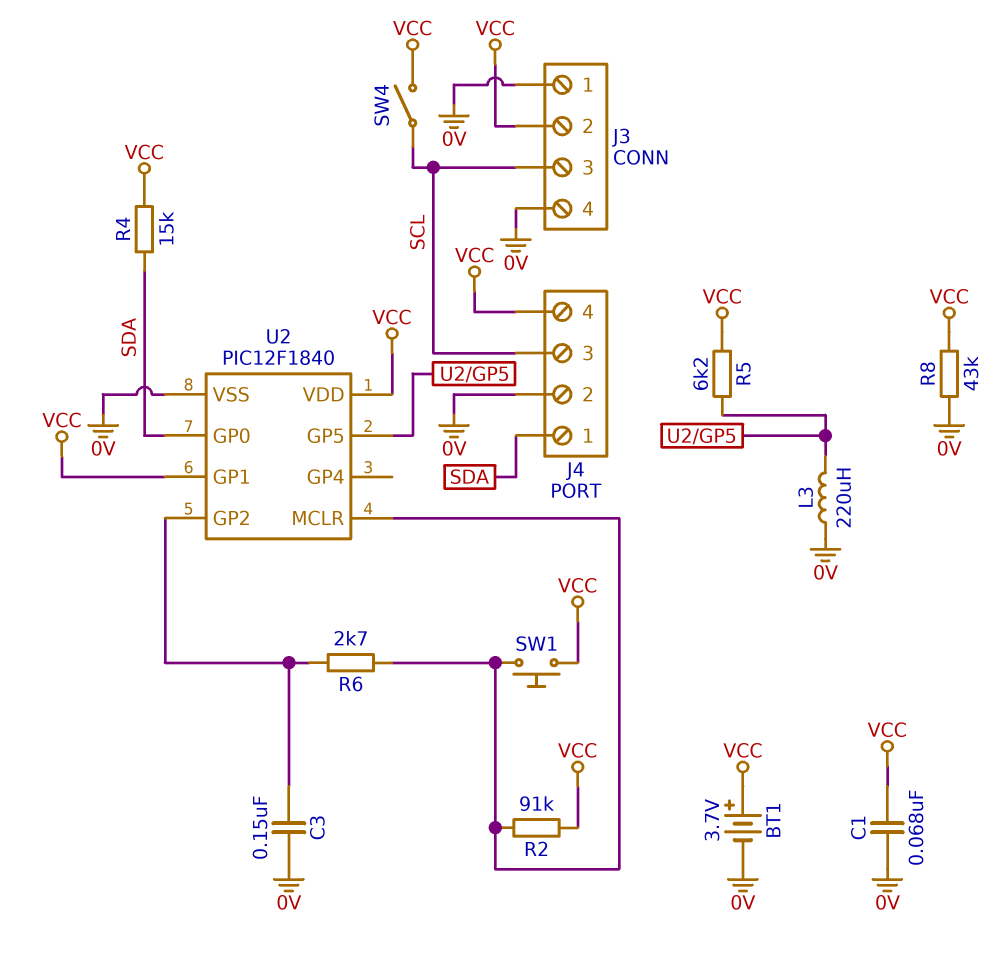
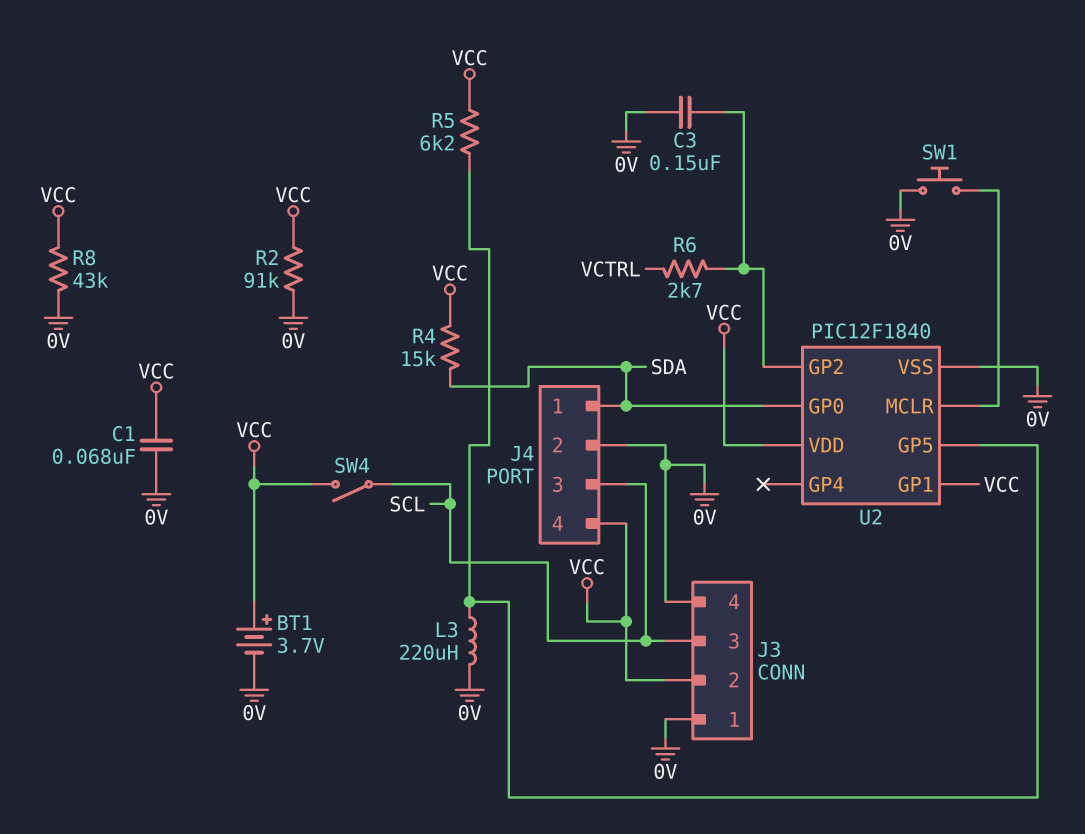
R2: 91k (U2/MCLR, VCC) -> 91k (0V, VCC)
R6: 2.7k (U2/GP2, U2/MCLR) -> 2.7k (U2/GP2, VCTRL)
SW1: button (U2/MCLR, VCC) -> button (0V, U2/MCLR)

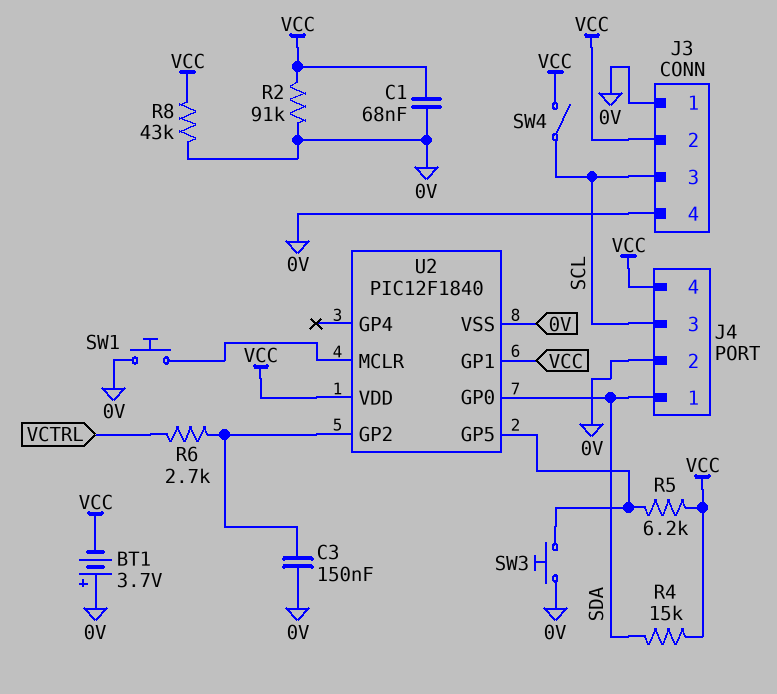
BT1: 3.7V (plus VCC, minus 0V) -> 3.7V (plus 0V, minus VCC)
L3: 220uH (0V, U2/GP5) -> none
SW3: none -> button (0V, U2/GP5)

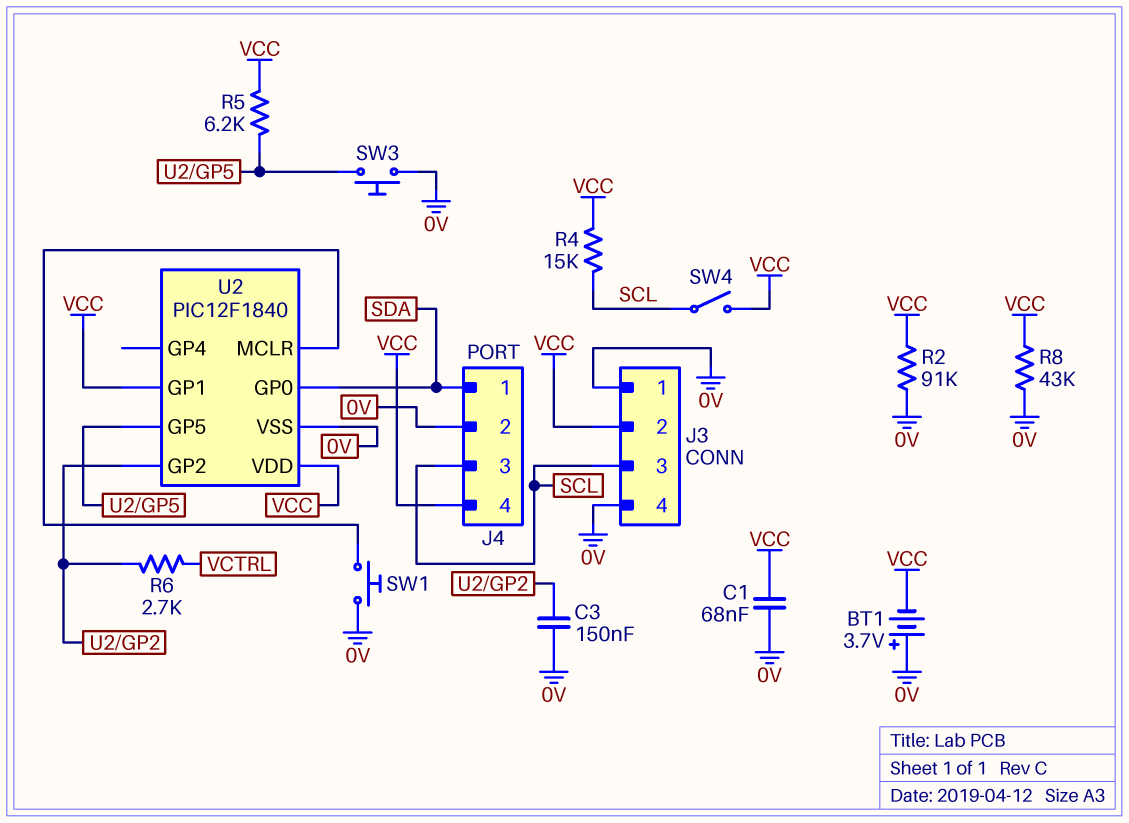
R4: 15k (SDA, VCC) -> 15k (SCL, VCC)

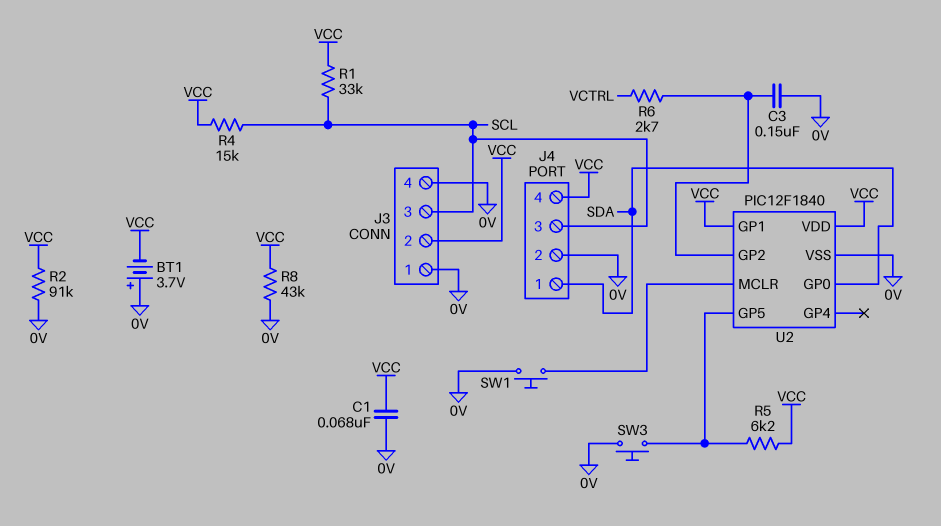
R1: none -> 33k (SCL, VCC)
SW4: switch (SCL, VCC) -> none

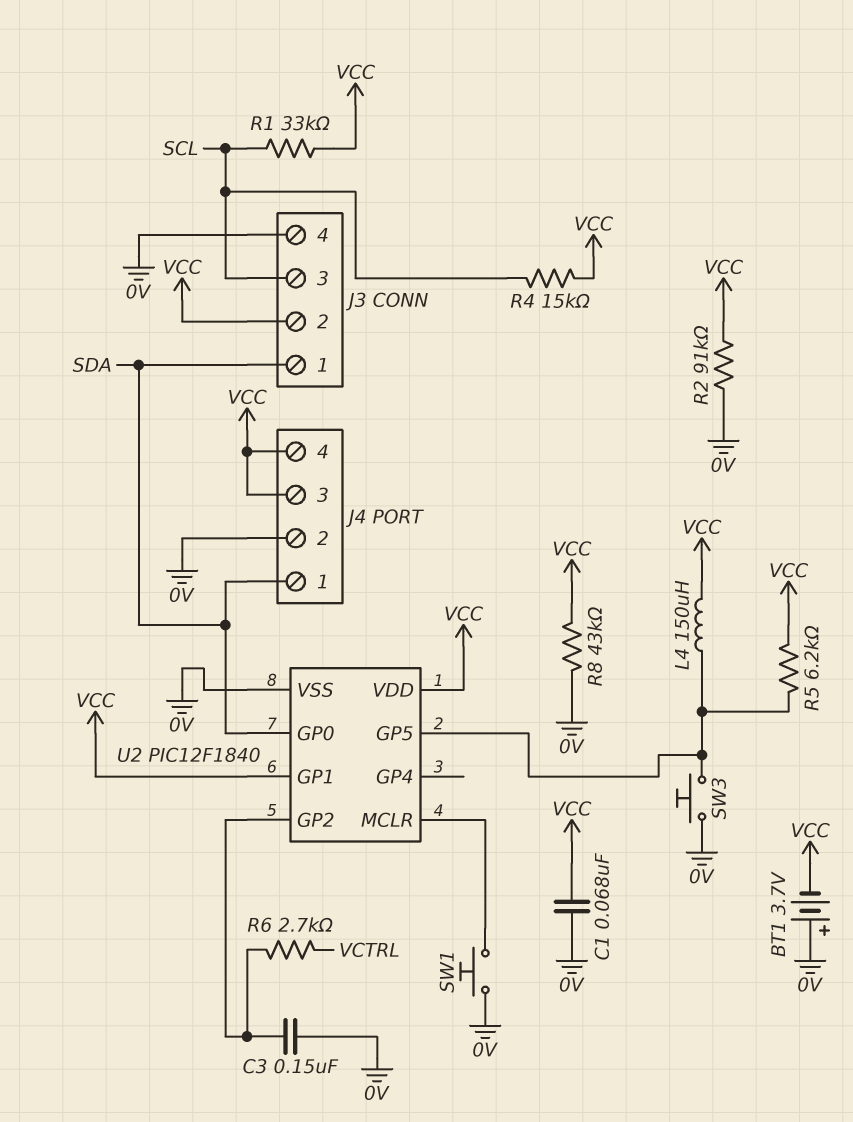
J3 pin 1: 0V -> SDA
J4 pin 3: SCL -> VCC
L4: none -> 150uH (U2/GP5, VCC)

